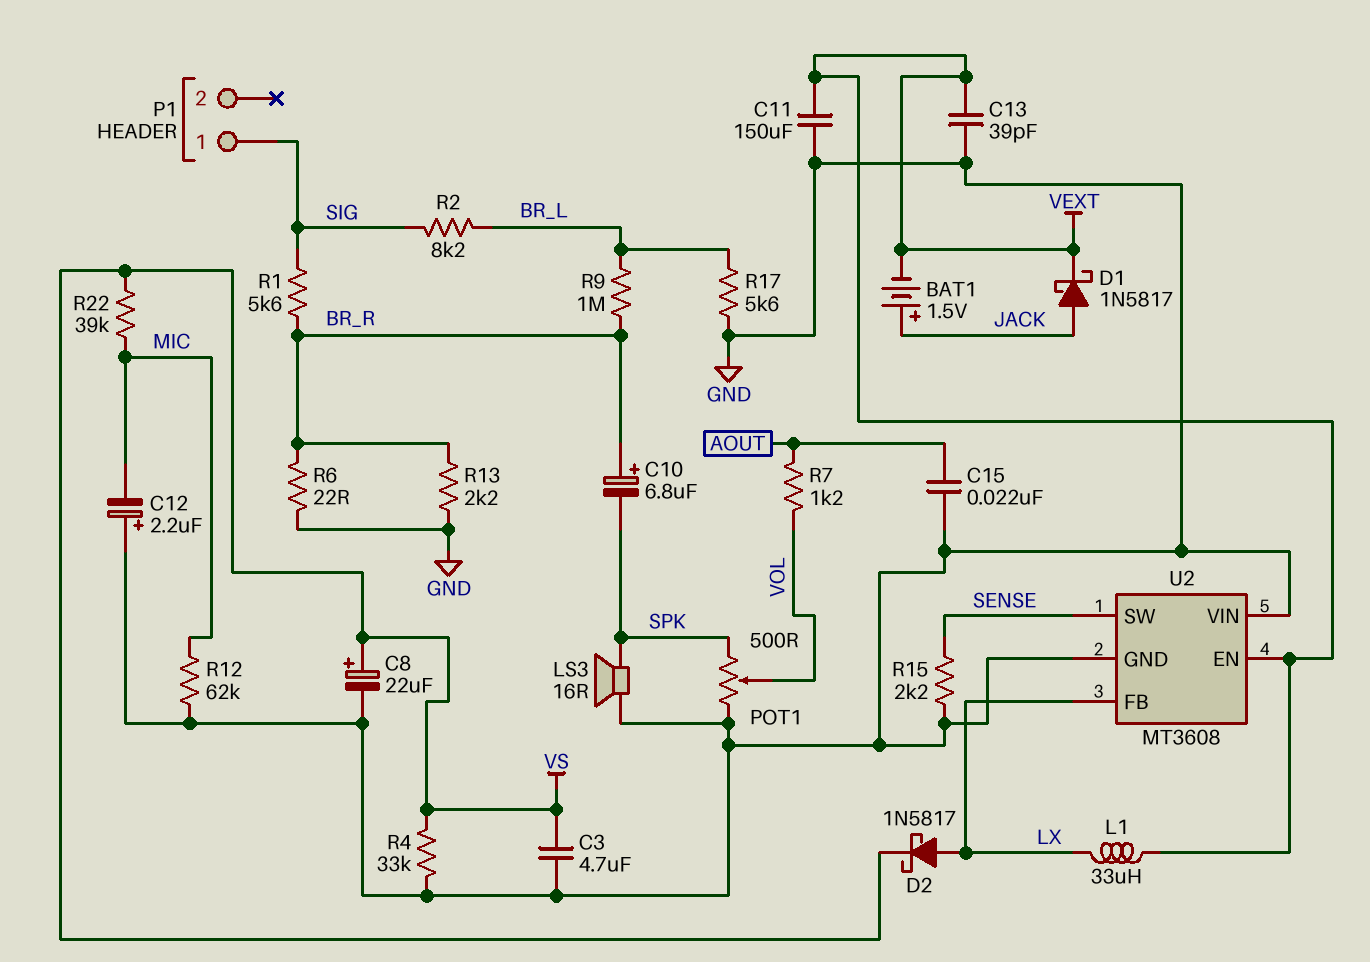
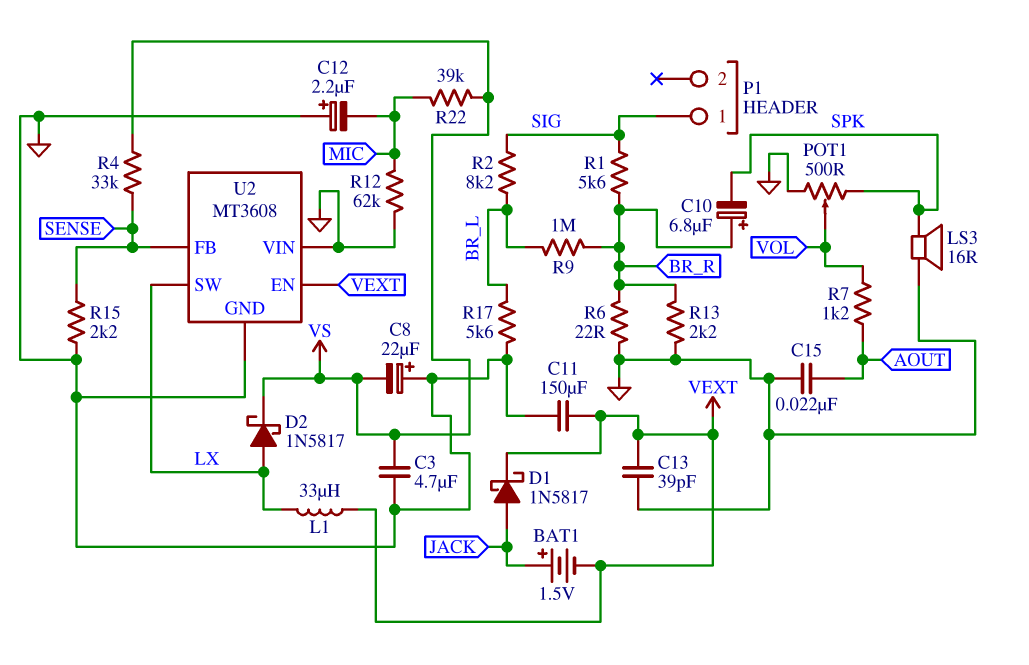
C8: 22uF (plus VS, minus GND) -> 22uF (plus GND, minus VS)
R4: 33k (GND, VS) -> 33k (SENSE, VS)
U2 pin FB: LX -> SENSE
U2 pin SW: SENSE -> LX

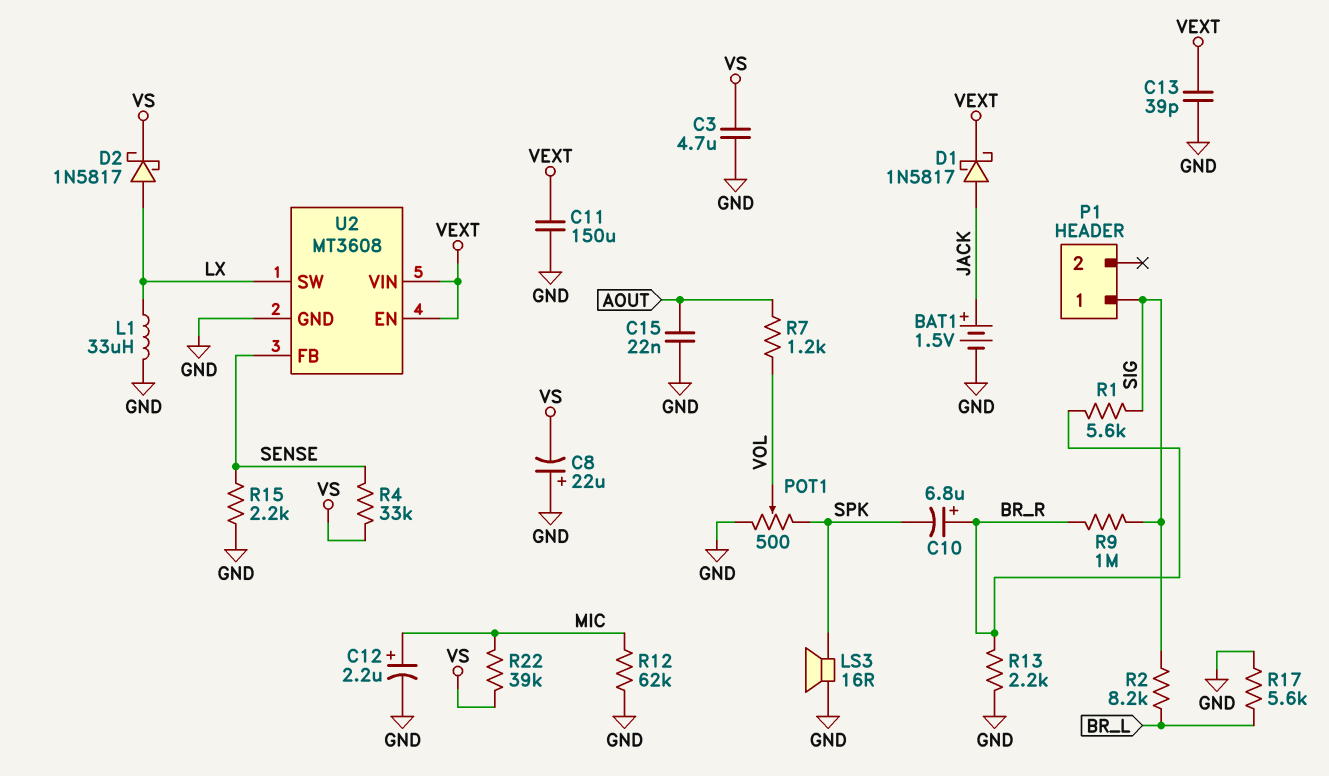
BAT1: 1.5V (plus JACK, minus VEXT) -> 1.5V (plus JACK, minus GND)
C12: 2.2uF (plus GND, minus MIC) -> 2.2uF (plus MIC, minus GND)
L1: 33uH (LX, VEXT) -> 33uH (GND, LX)
R6: 22 (BR_R, GND) -> none
R9: 1M (BR_L, BR_R) -> 1M (BR_R, SIG)
U2 pin VIN: GND -> VEXT

